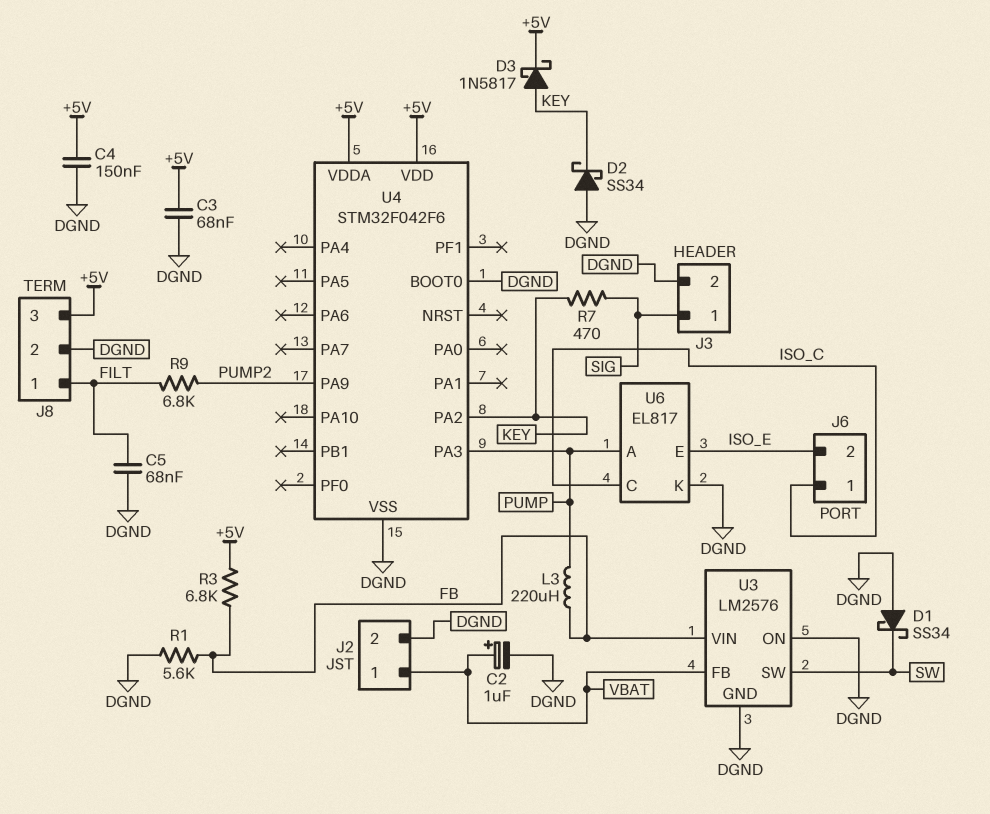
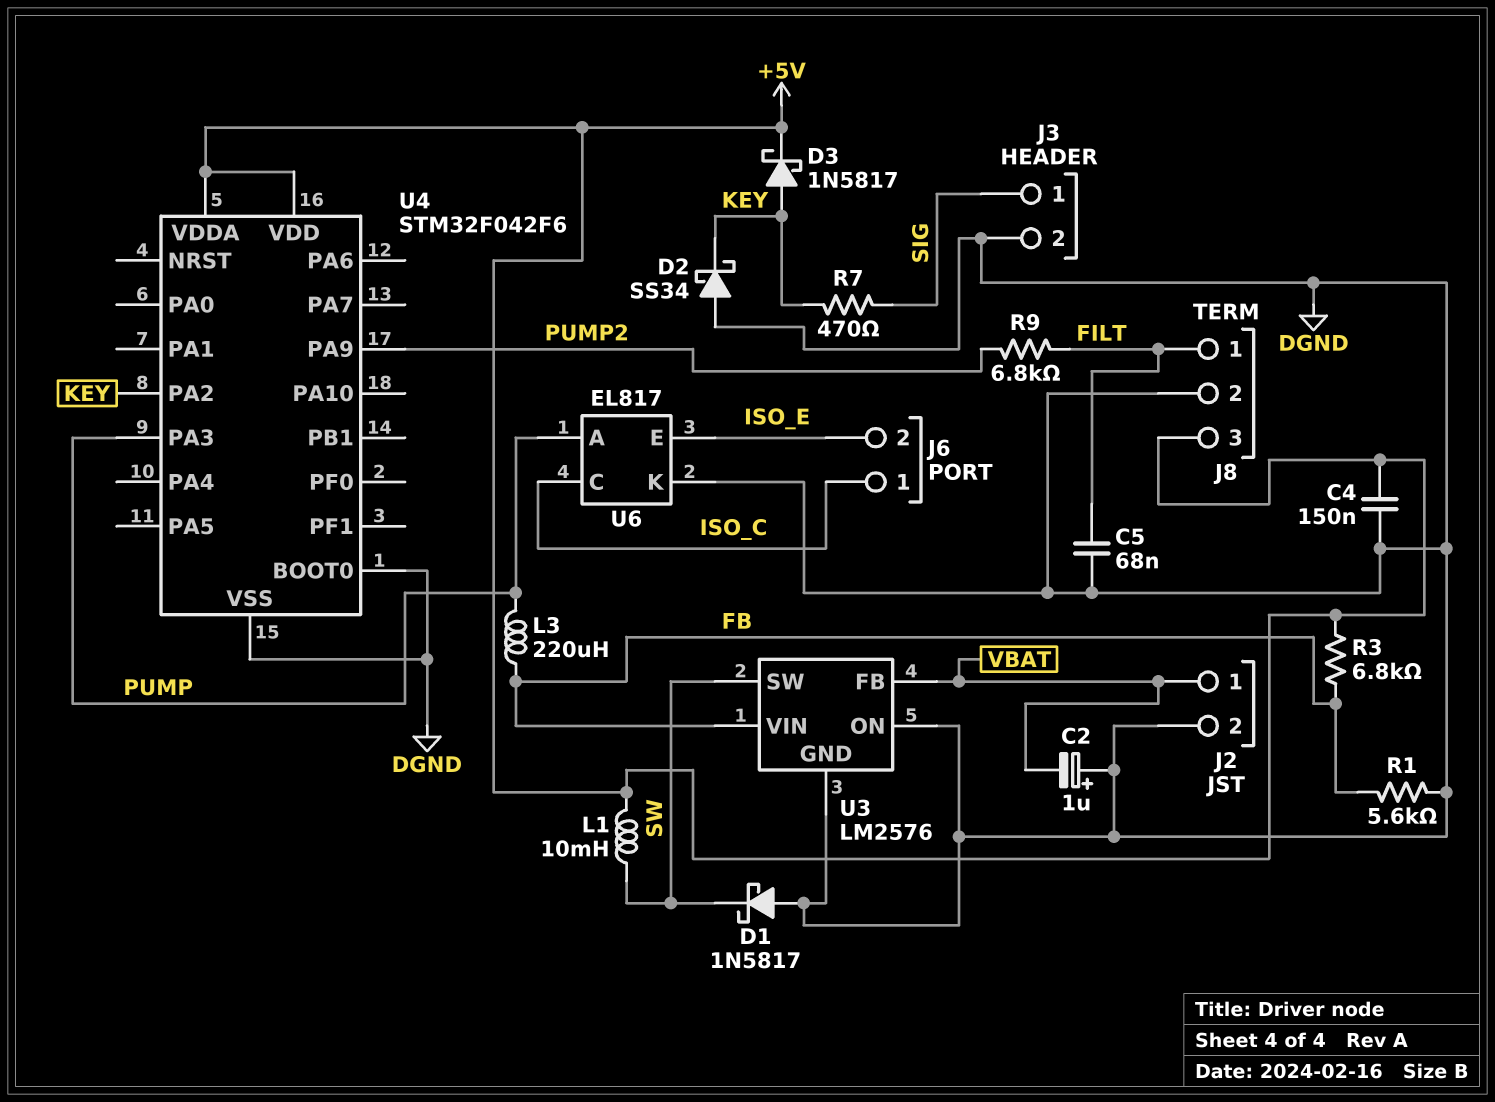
C2: 1uF (plus VBAT, minus DGND) -> 1uF (plus DGND, minus VBAT)
C3: 68nF (+5V, DGND) -> none
D1: schottky SS34 (A DGND, K SW) -> schottky 1N5817 (A DGND, K SW)
L1: none -> 10mH (+5V, SW)

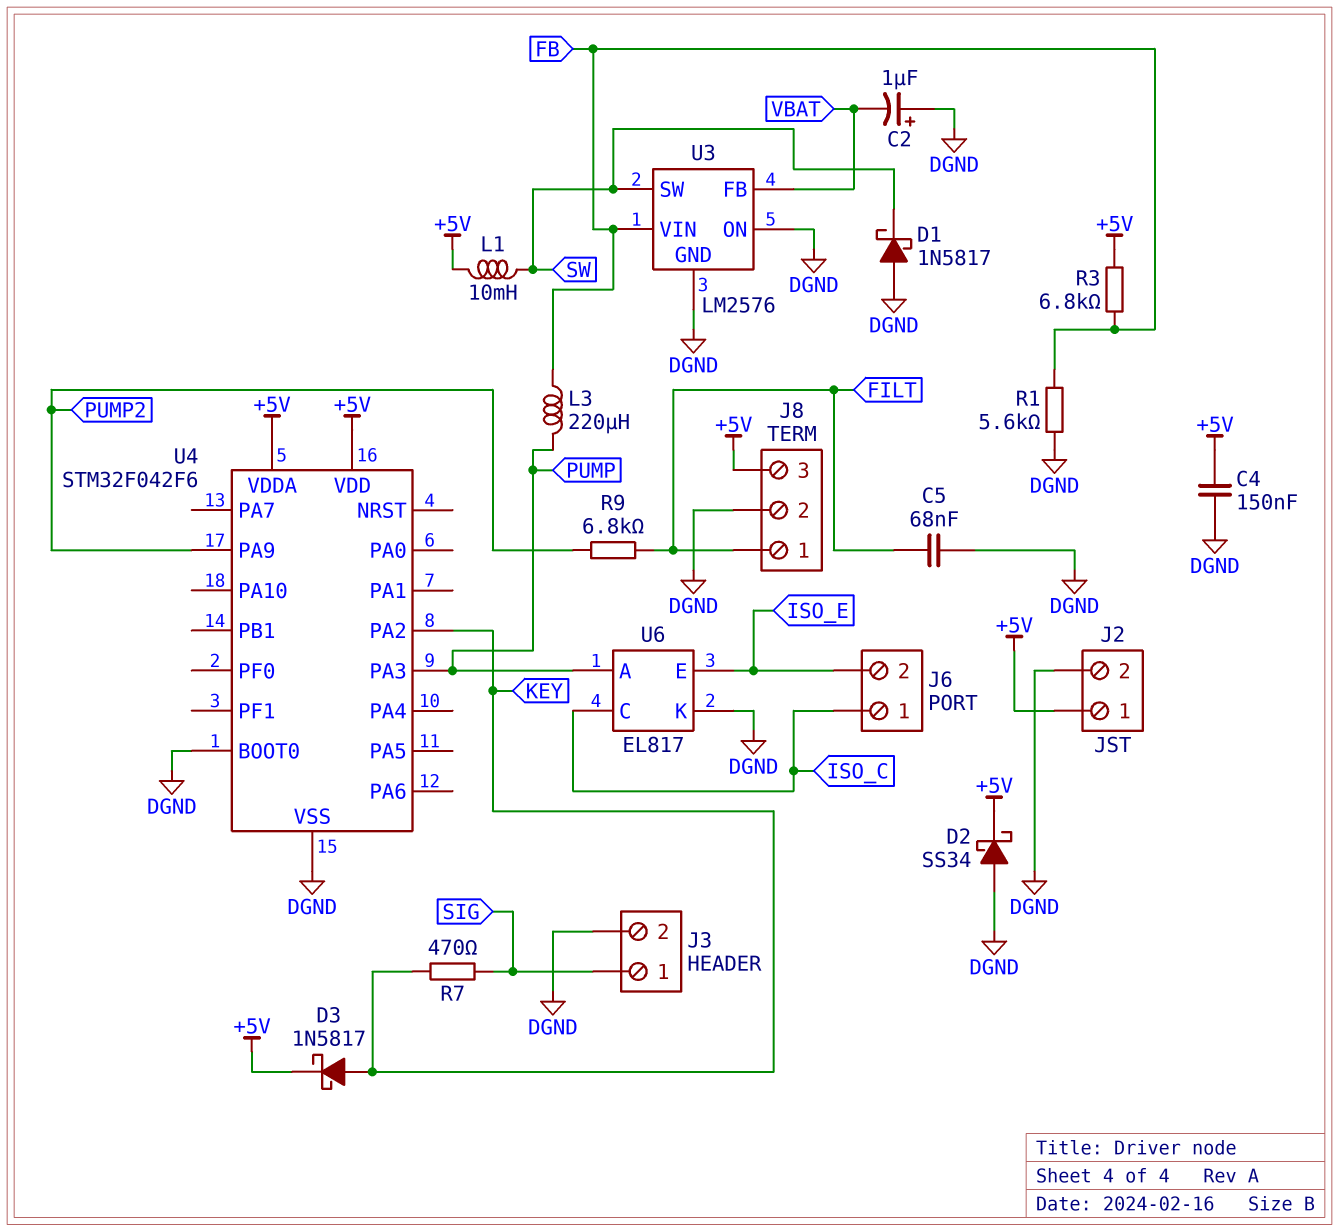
D2: schottky SS34 (A DGND, K KEY) -> schottky SS34 (A DGND, K +5V)
J2 pin 1: VBAT -> +5V

